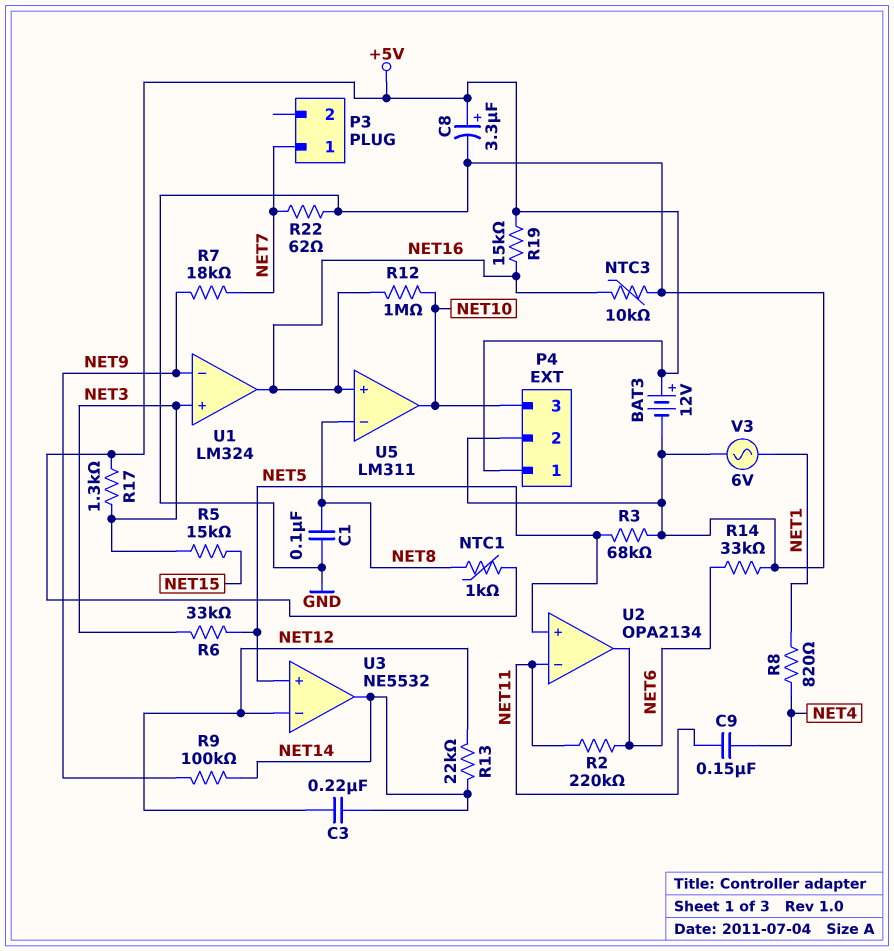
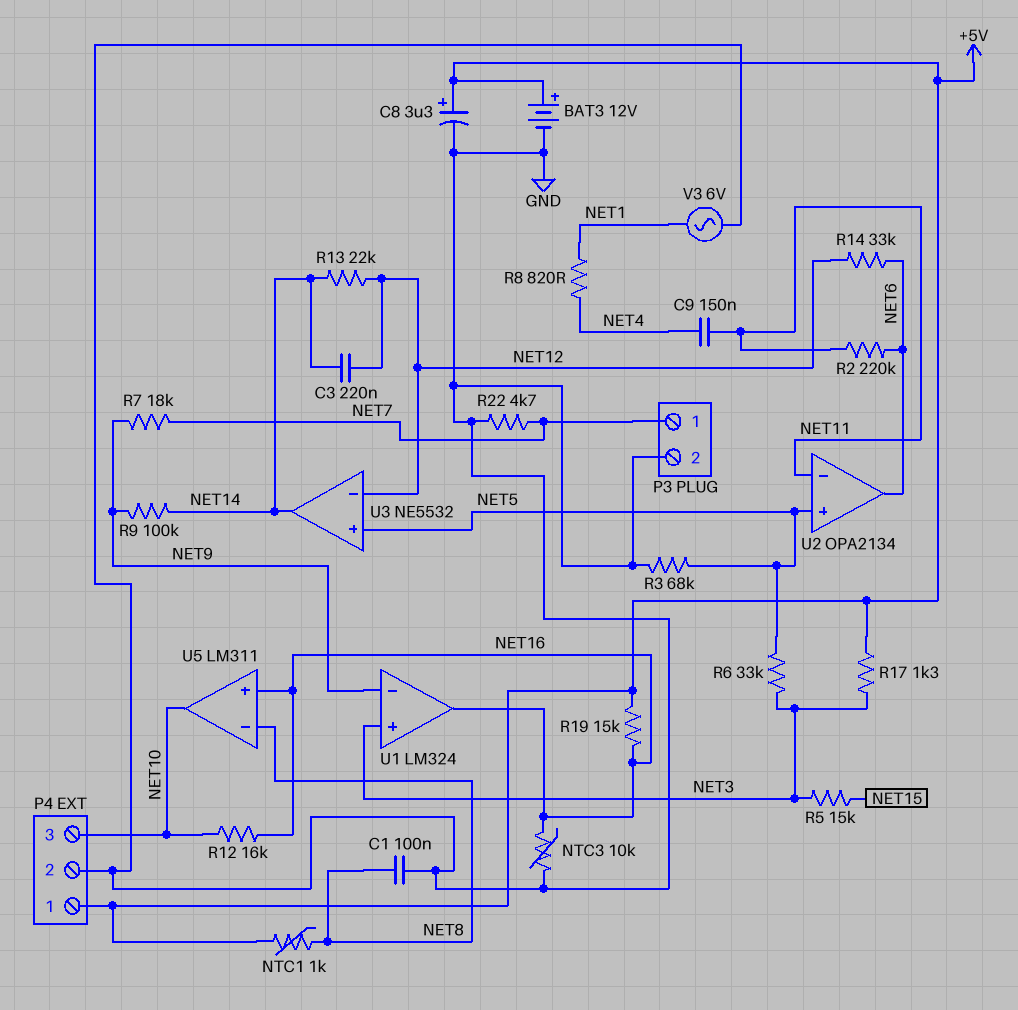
P3 pin 2: none -> GND
R12: 1M (NET10, NET16) -> 16k (NET10, NET16)
R14: 33k (GND, NET6) -> 33k (NET6, NET12)
R22: 62 (GND, NET7) -> 4.7k (GND, NET7)

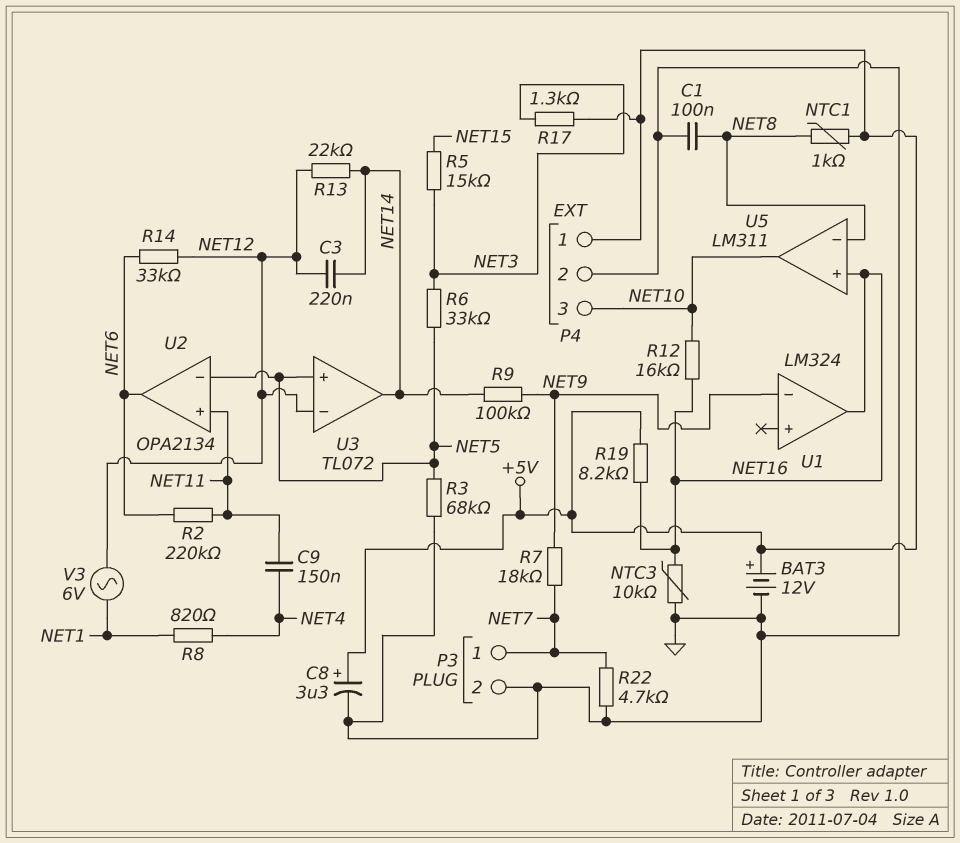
R19: 15k (+5V, NET16) -> 8.2k (+5V, NET16)
U1 pin in+: NET3 -> none
U2 pin in+: NET5 -> NET11
U2 pin in-: NET11 -> NET5
U3: NE5532 -> TL072
V3: AC 6V (GND, NET1) -> AC 6V (NET1, NET12)

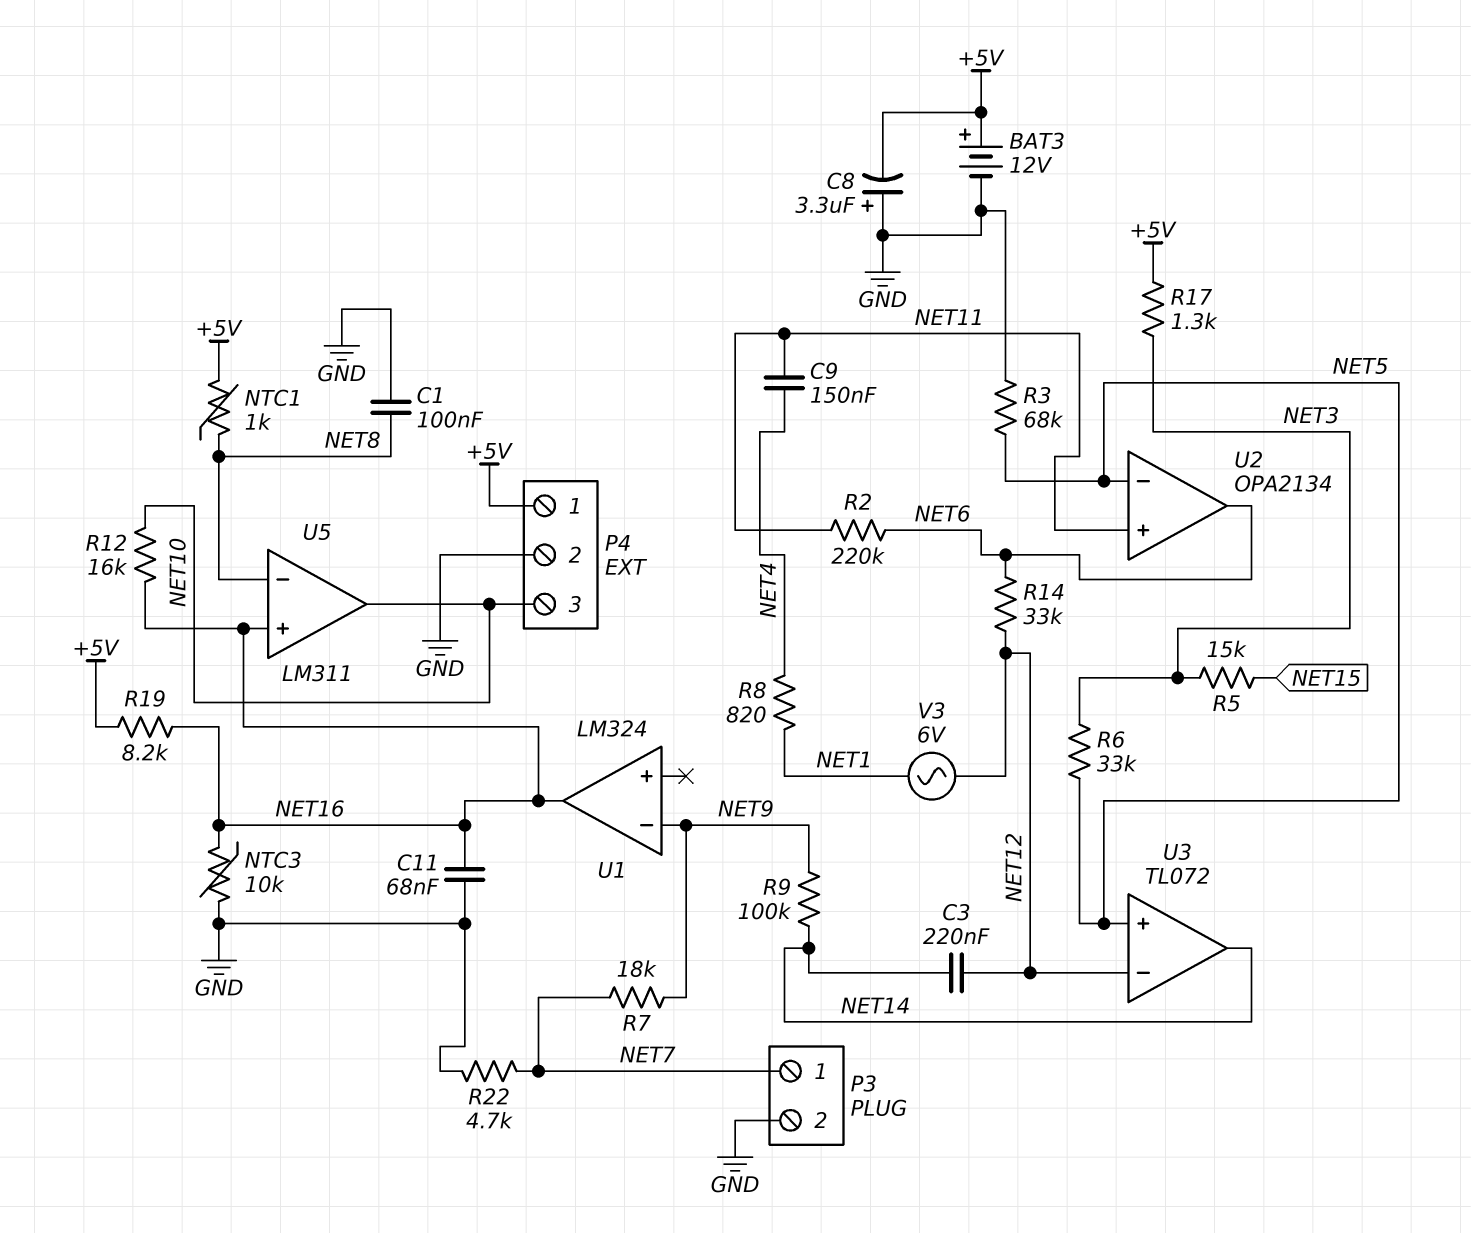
C8: 3.3uF (plus +5V, minus GND) -> 3.3uF (plus GND, minus +5V)
C11: none -> 68nF (GND, NET16)
R13: 22k (NET12, NET14) -> none

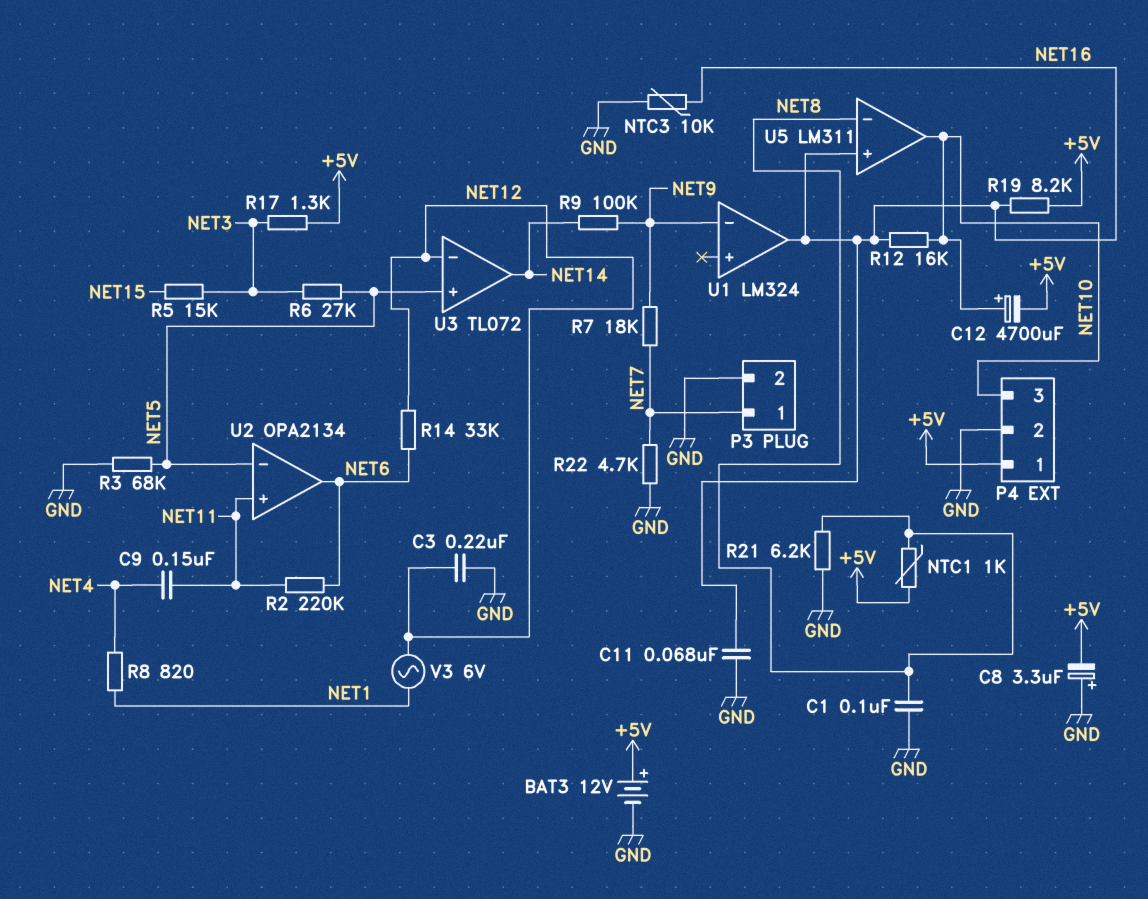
C3: 220nF (NET12, NET14) -> 220nF (GND, NET12)
C12: none -> 4700uF (plus NET10, minus +5V)
R6: 33k (NET3, NET5) -> 27k (NET3, NET5)
R21: none -> 6.2k (GND, NET8)

